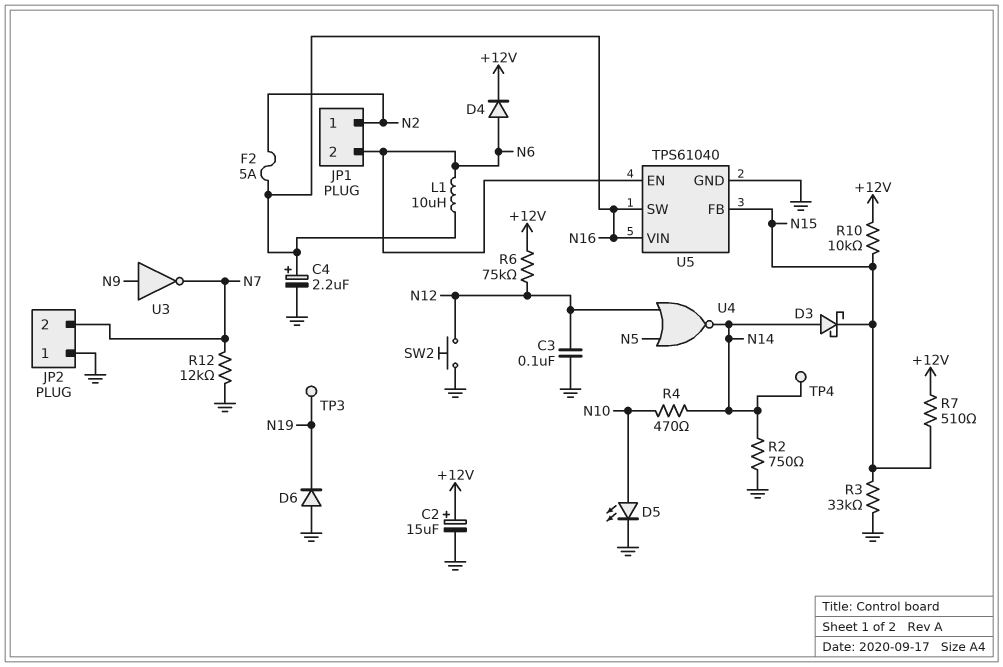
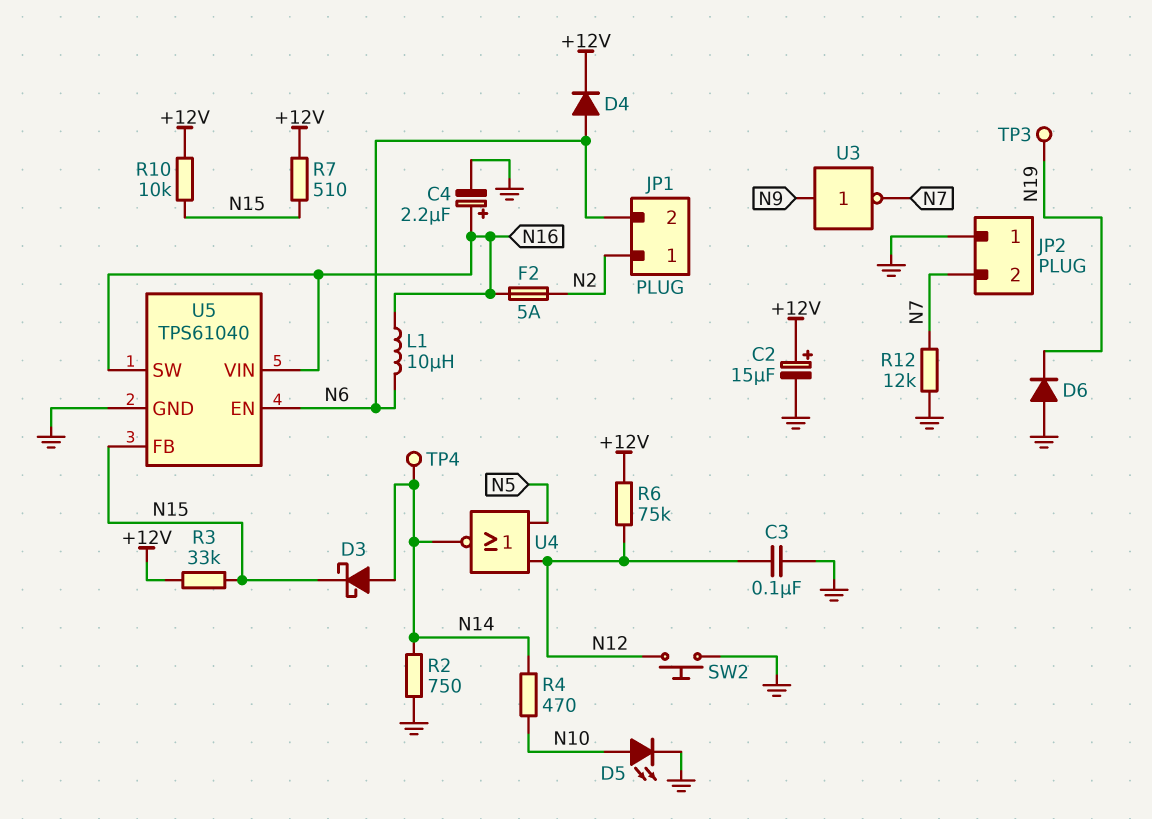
R3: 33k (GND, N15) -> 33k (+12V, N15)

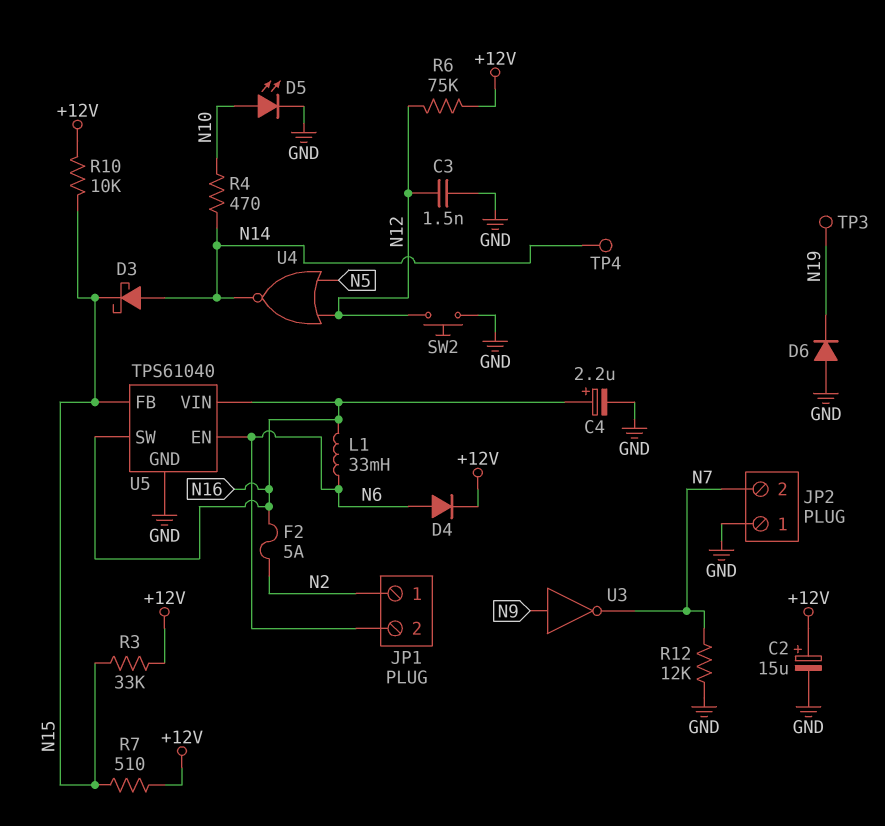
C3: 100nF (GND, N12) -> 1.5nF (GND, N12)
L1: 10uH (N6, N16) -> 33mH (N6, N16)
R2: 750 (GND, N14) -> none

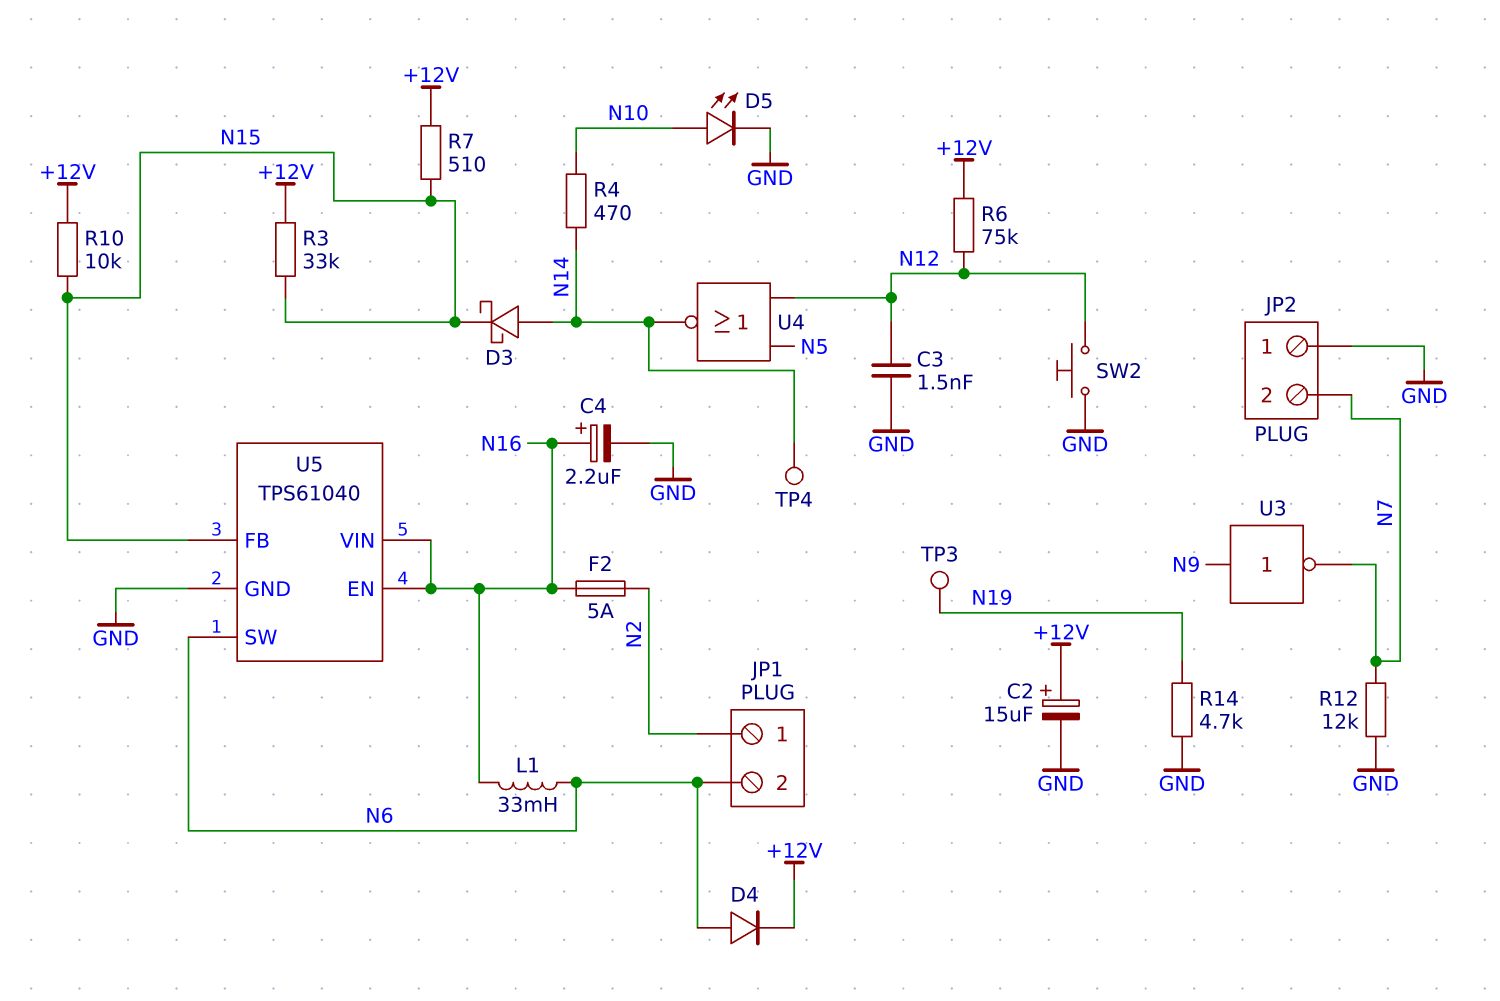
D6: diode (A GND, K N19) -> none
R14: none -> 4.7k (GND, N19)
U5 pin EN: N6 -> N16
U5 pin SW: N16 -> N6

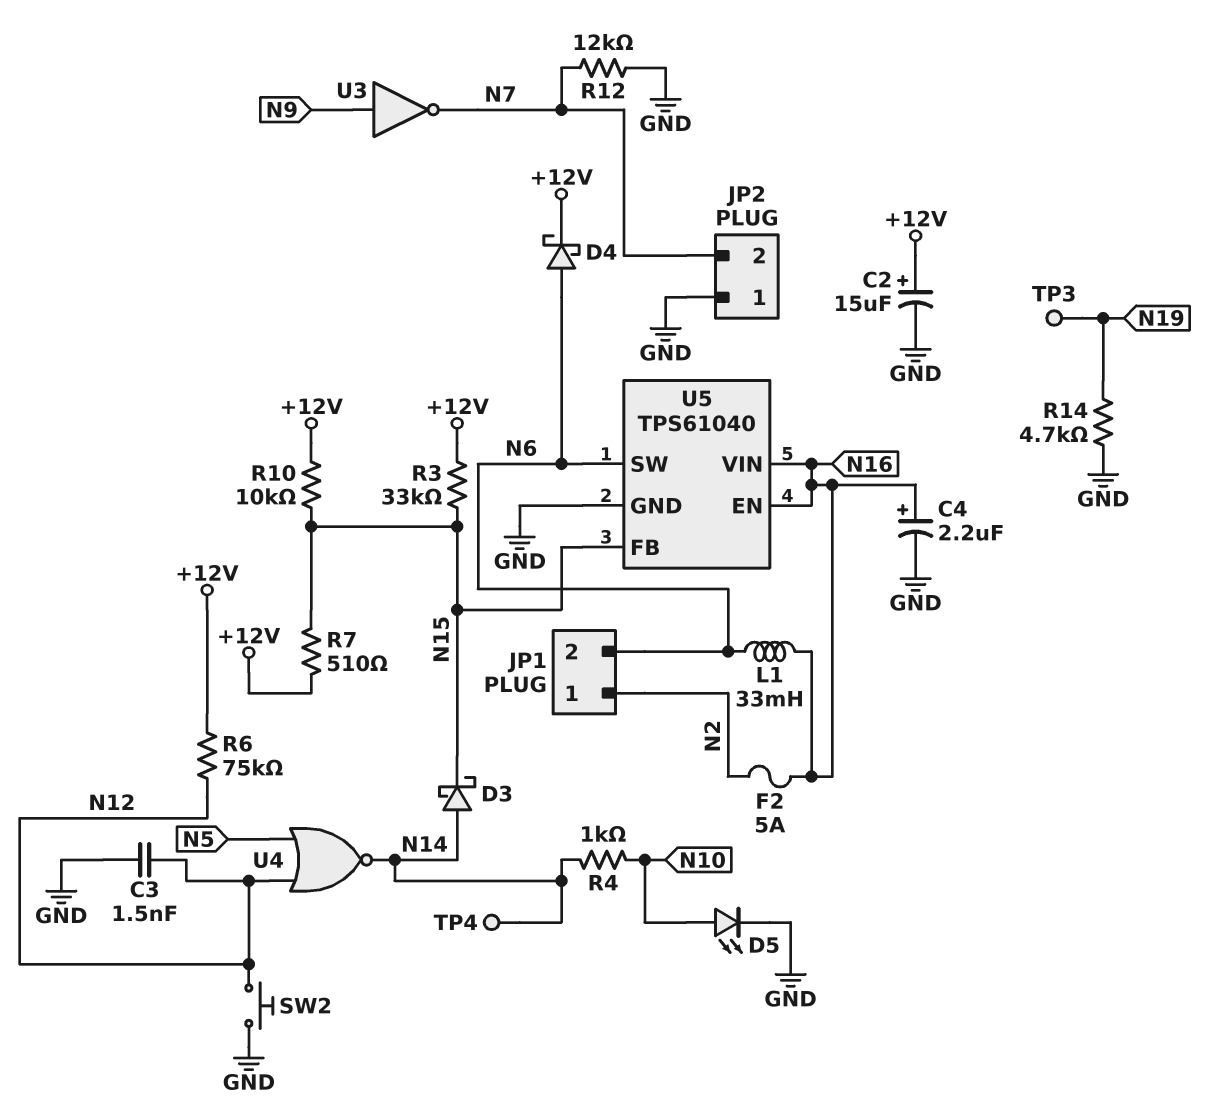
D4: diode (A N6, K +12V) -> schottky (A N6, K +12V)
R4: 470 (N10, N14) -> 1k (N10, N14)

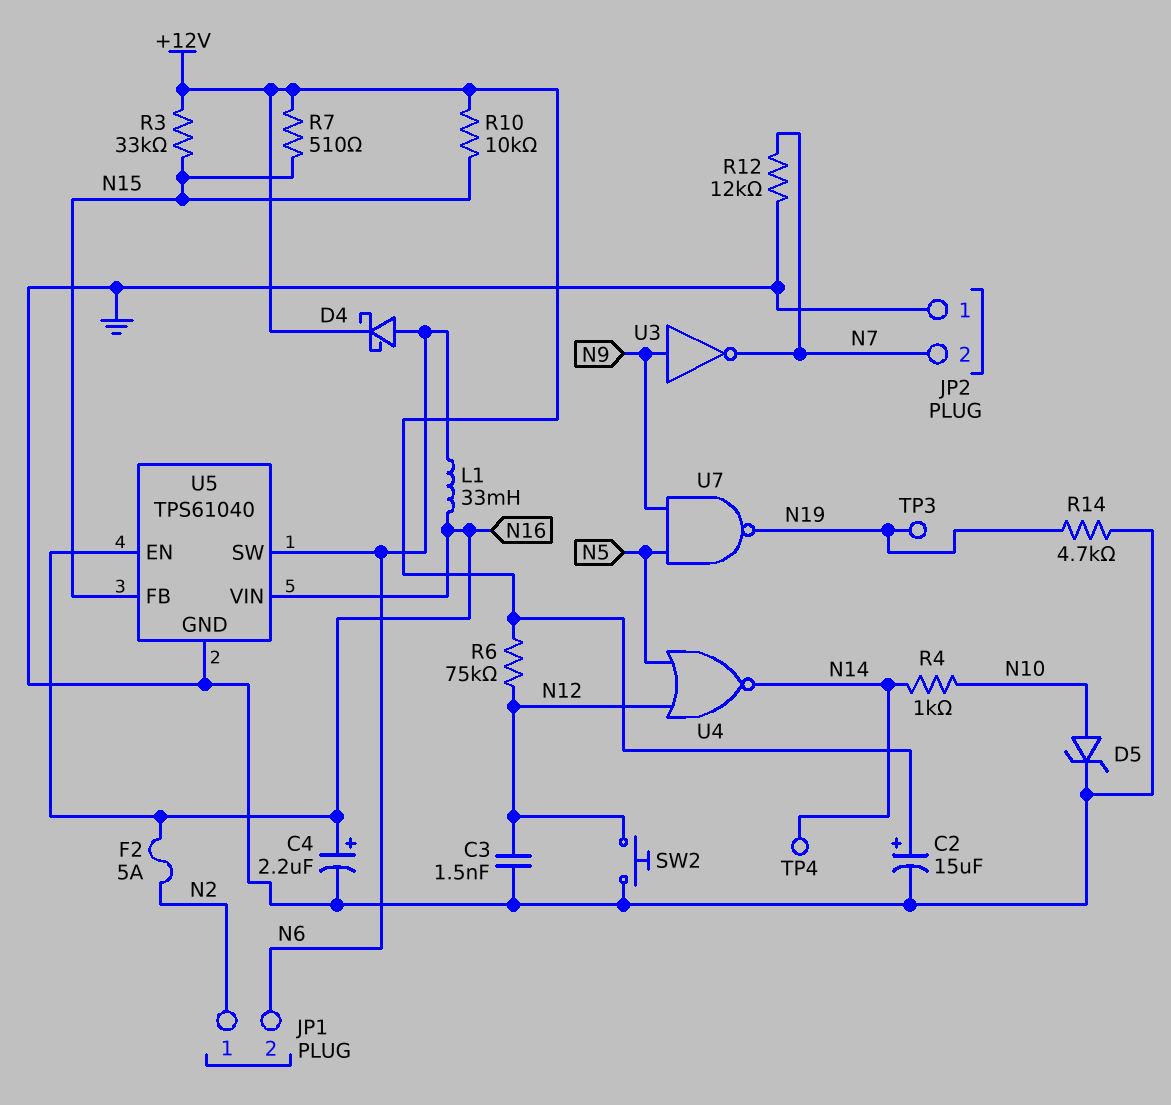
D3: schottky (A N14, K N15) -> none
D5: LED (A N10, K GND) -> zener (A N10, K GND)
U7: none -> NAND (in N5, in N9, out N19)

